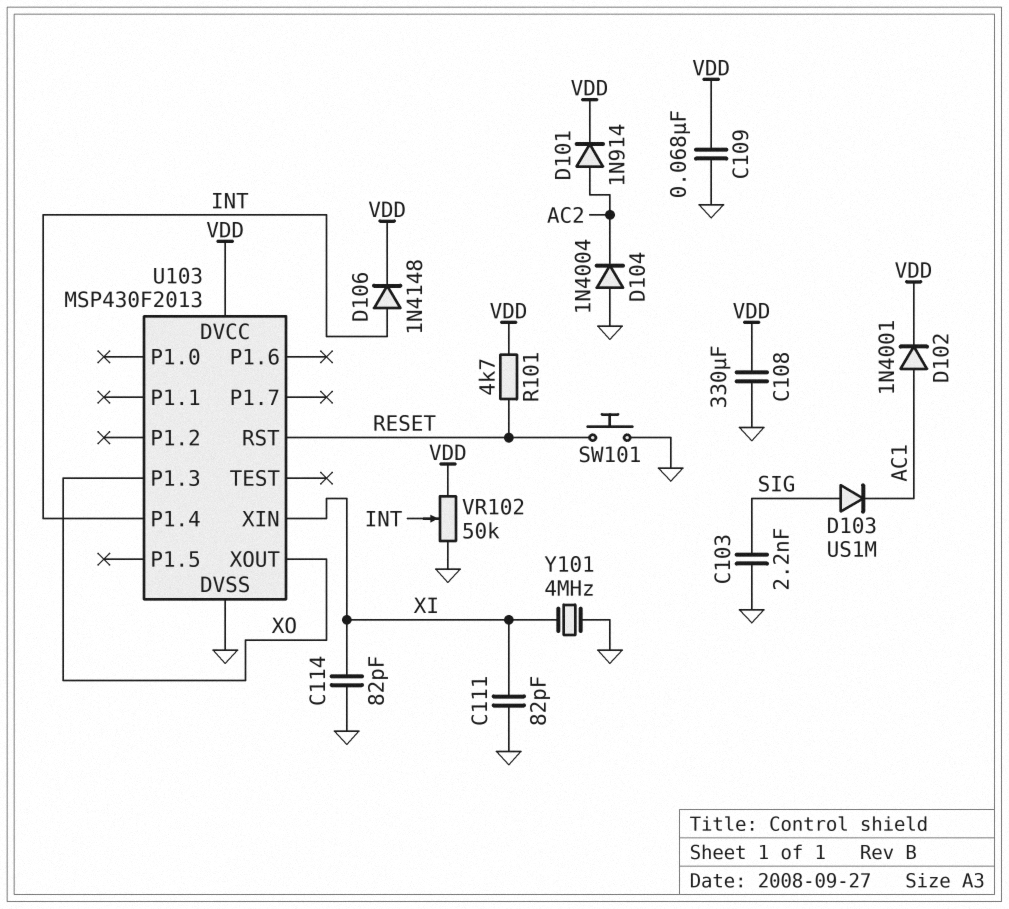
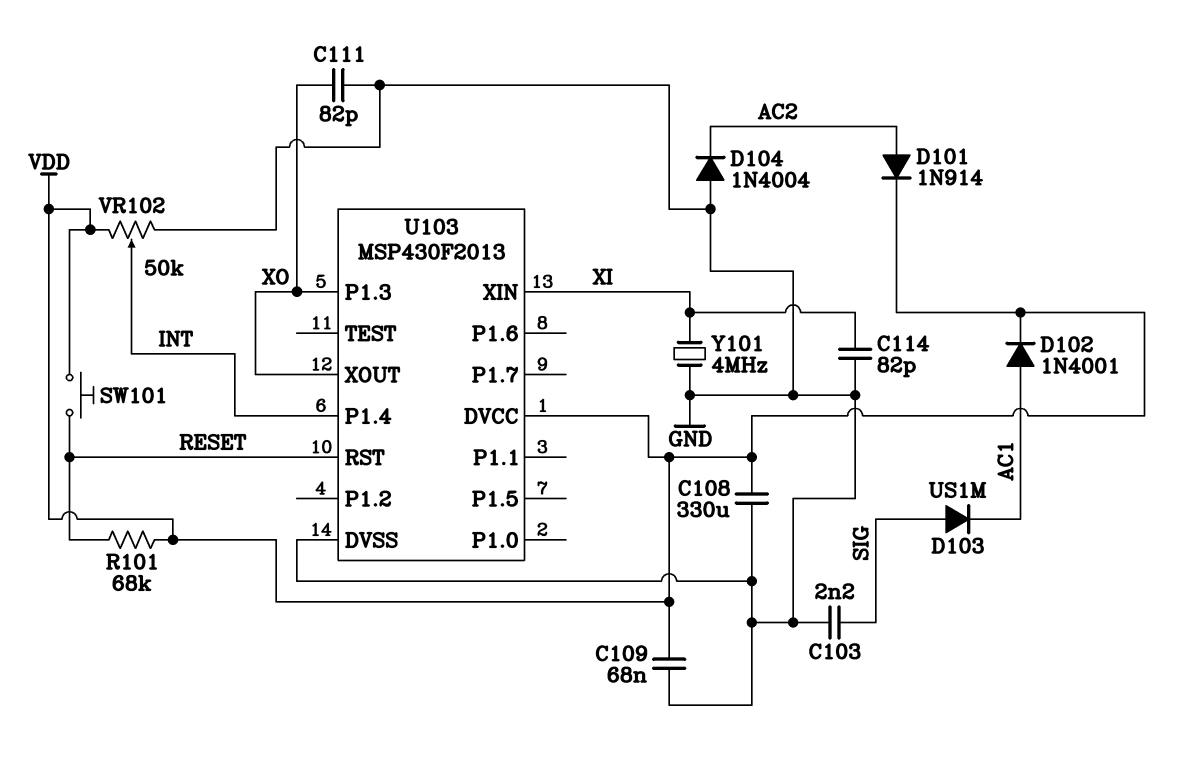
C111: 82pF (GND, XI) -> 82pF (GND, XO)
D106: diode 1N4148 (A INT, K VDD) -> none
R101: 4.7k (RESET, VDD) -> 68k (RESET, VDD)
SW101: button (GND, RESET) -> button (RESET, VDD)

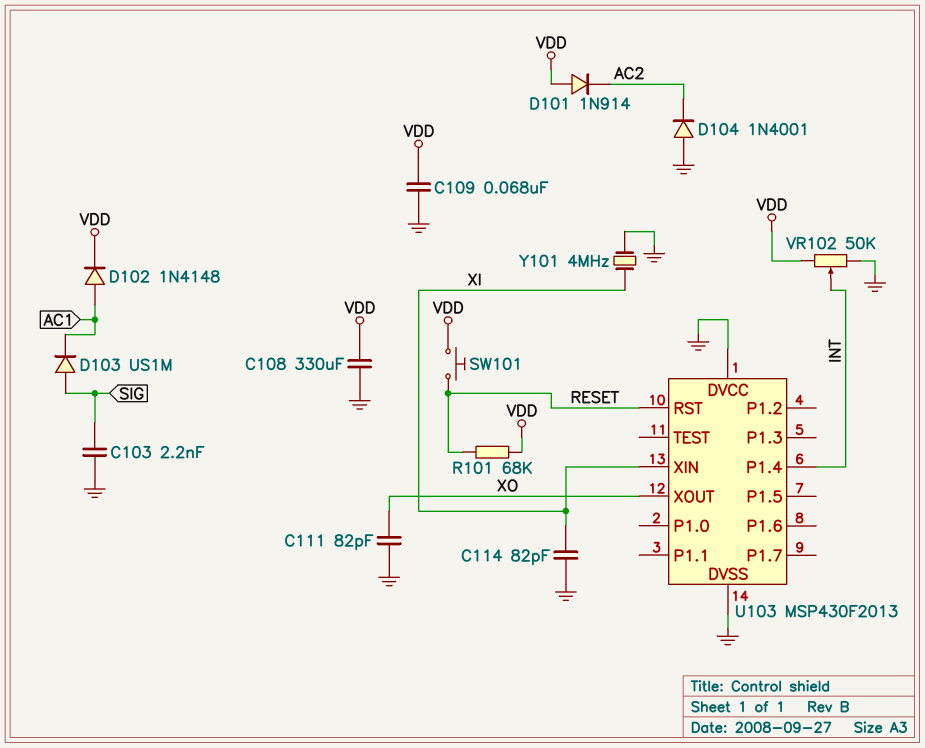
D101: diode 1N914 (A AC2, K VDD) -> diode 1N914 (A VDD, K AC2)
D102: diode 1N4001 (A AC1, K VDD) -> diode 1N4148 (A AC1, K VDD)
D104: diode 1N4004 (A GND, K AC2) -> diode 1N4001 (A GND, K AC2)
U103 pin DVCC: VDD -> GND
U103 pin P1.3: XO -> none

